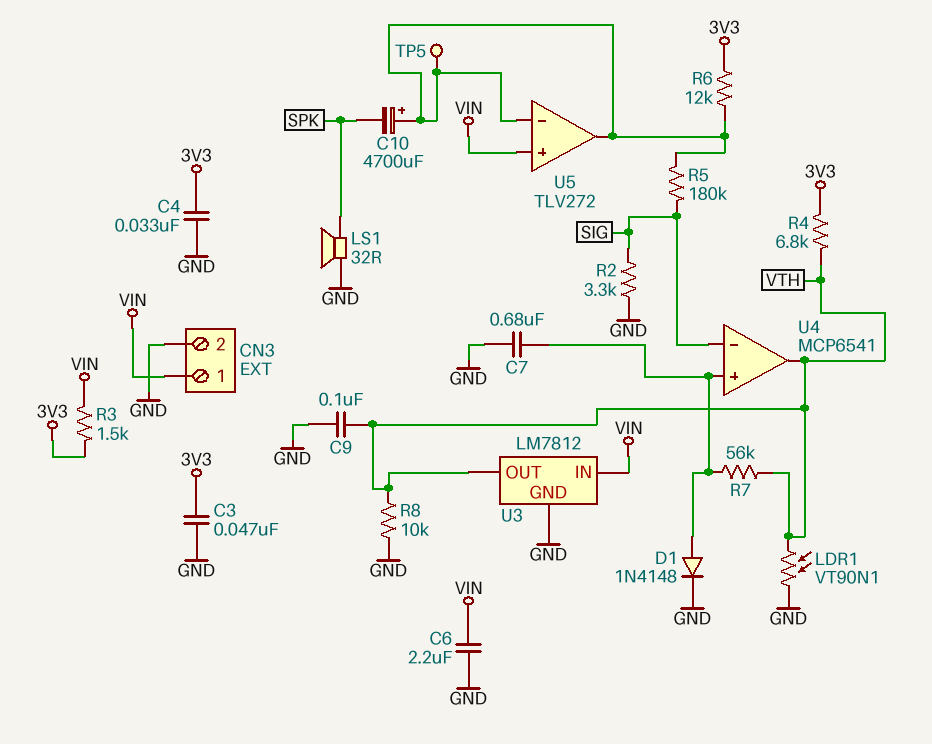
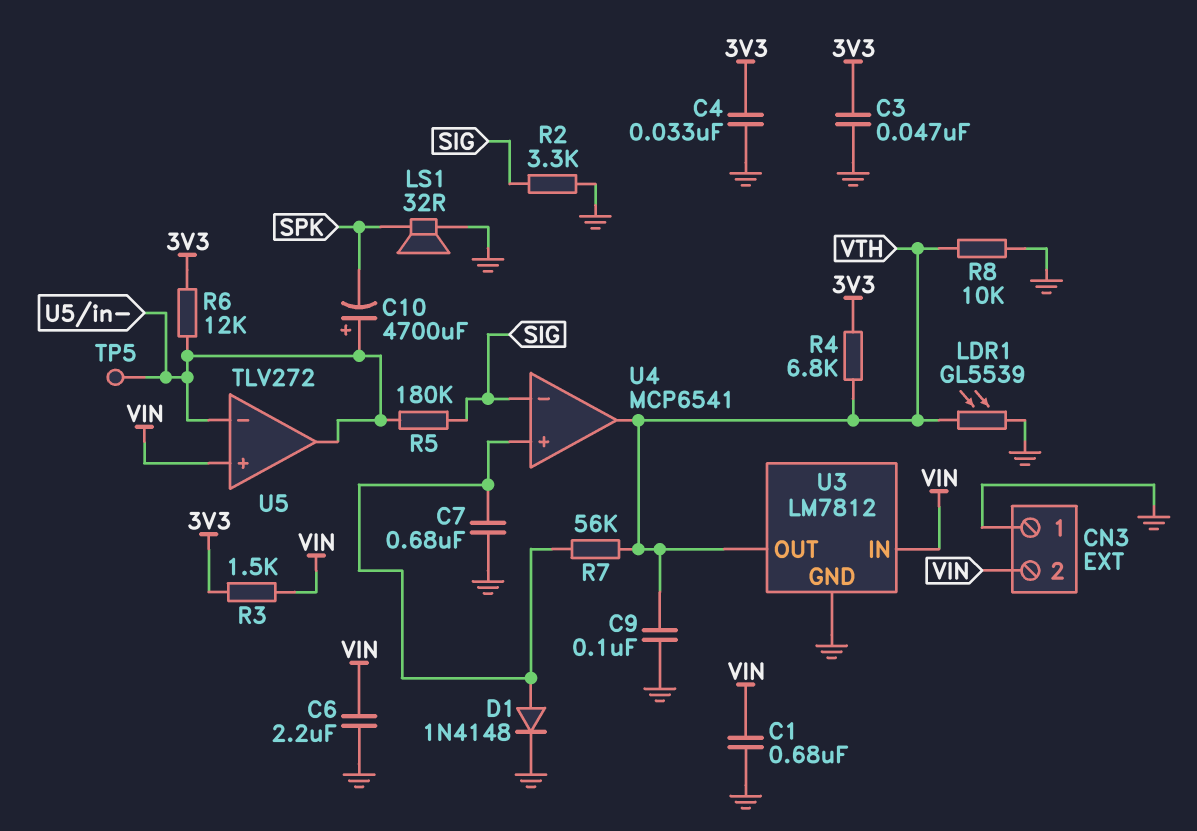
C1: none -> 680nF (GND, VIN)
CN3 pin 1: VIN -> GND
CN3 pin 2: GND -> VIN
LDR1: VT90N1 (GND, VTH) -> GL5539 (GND, VTH)

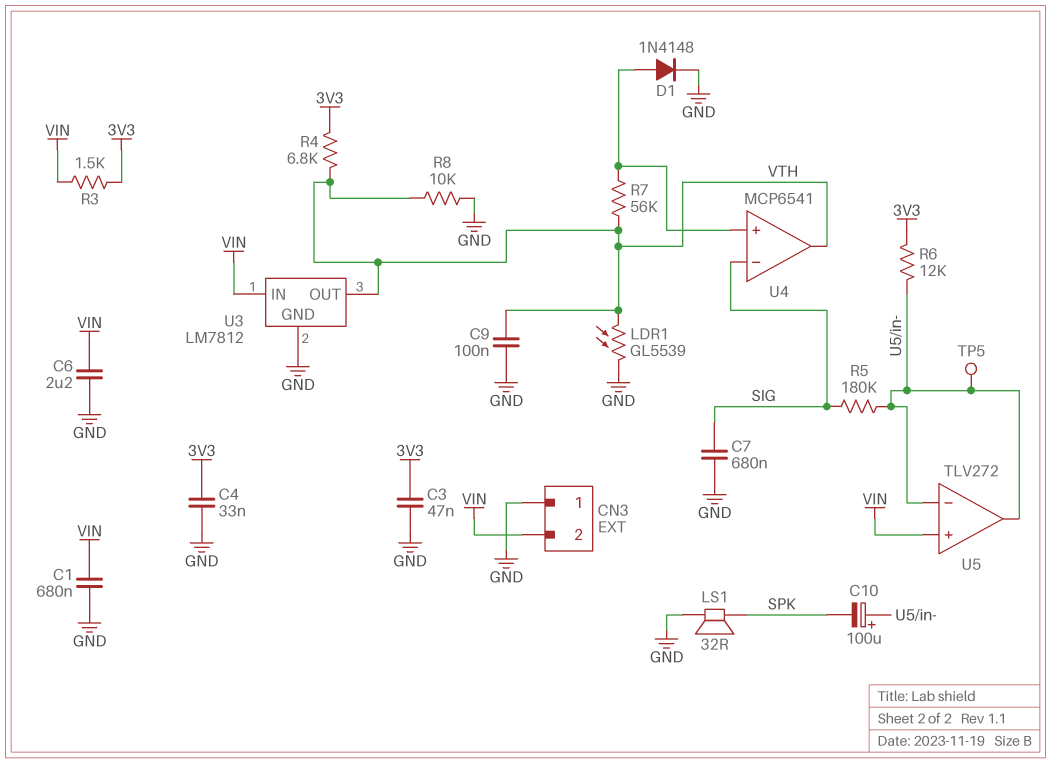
C7: 680nF (GND, U4/in+) -> 680nF (GND, SIG)
C10: 4700uF (plus U5/in-, minus SPK) -> 100uF (plus U5/in-, minus SPK)
R2: 3.3k (GND, SIG) -> none

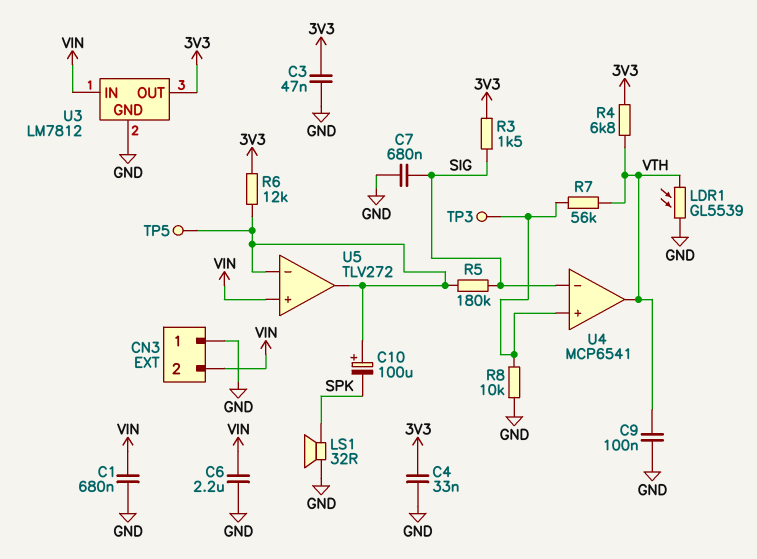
D1: diode 1N4148 (A U4/in+, K GND) -> none
R3: 1.5k (3V3, VIN) -> 1.5k (3V3, SIG)
R8: 10k (GND, VTH) -> 10k (GND, U4/in+)
TP3: none -> test point (U4/in+)
U3 pin OUT: VTH -> 3V3

